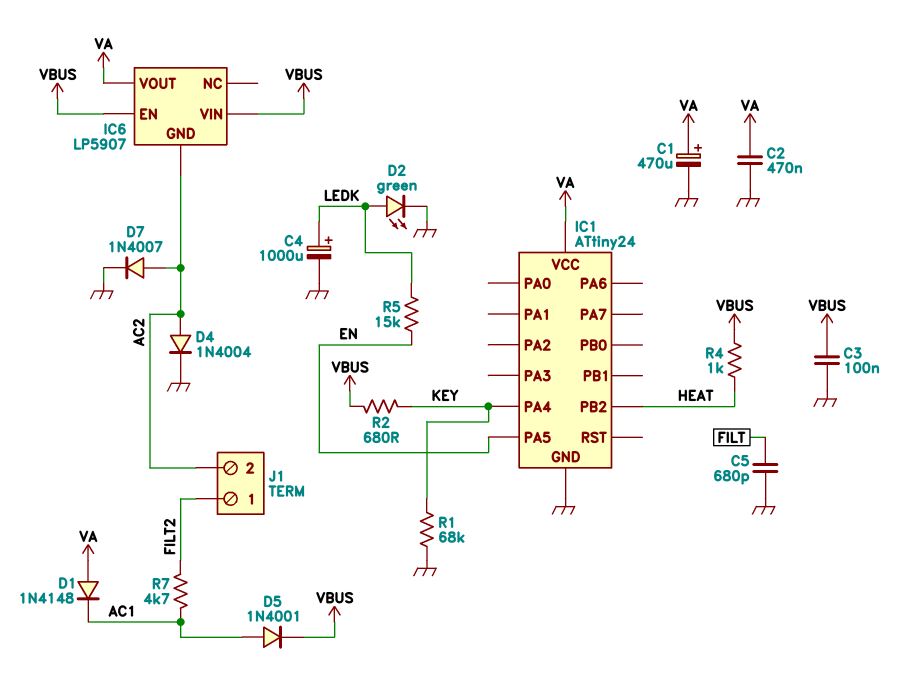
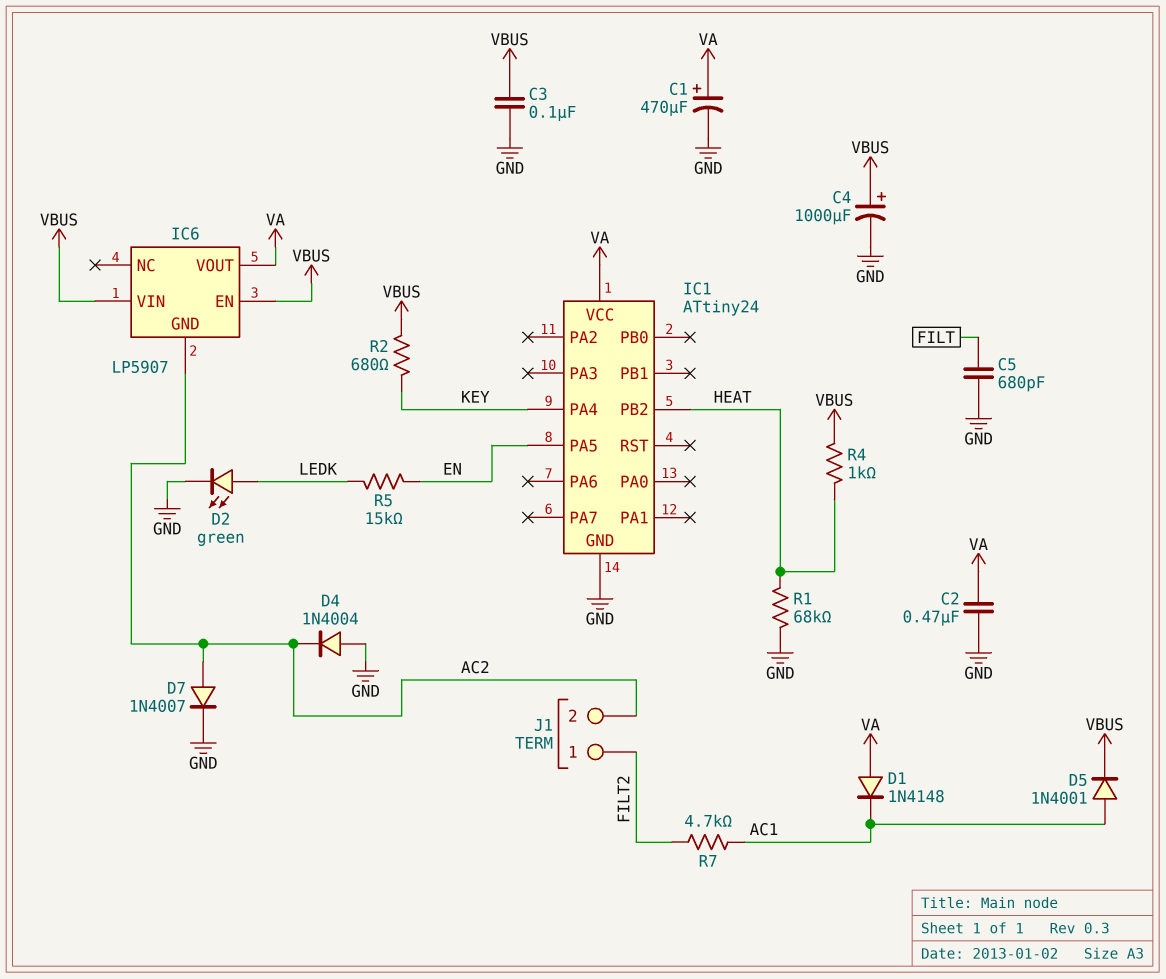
C4: 1000uF (plus LEDK, minus GND) -> 1000uF (plus VBUS, minus GND)
D4: diode 1N4004 (A AC2, K GND) -> diode 1N4004 (A GND, K AC2)
R1: 68k (GND, KEY) -> 68k (GND, HEAT)

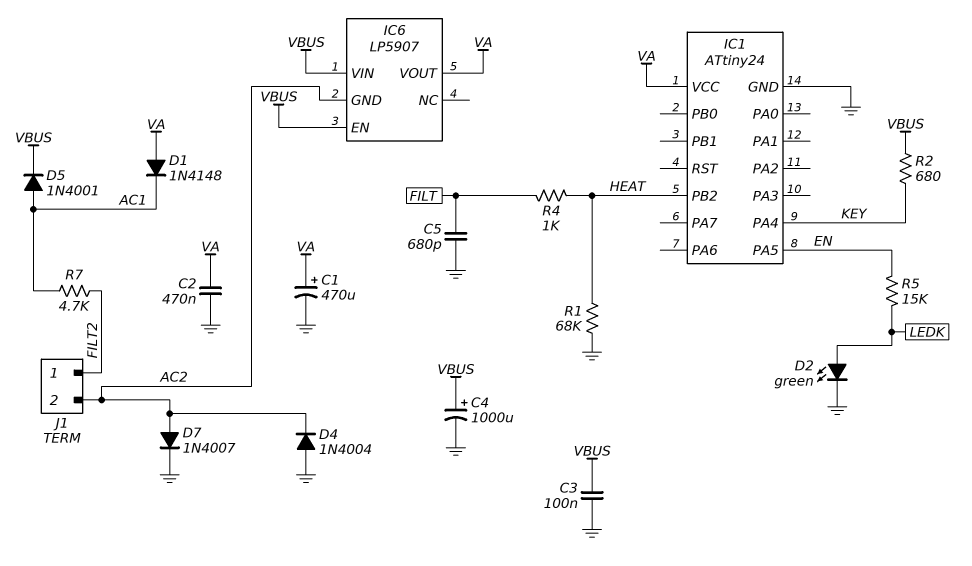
R4: 1k (HEAT, VBUS) -> 1k (FILT, HEAT)

